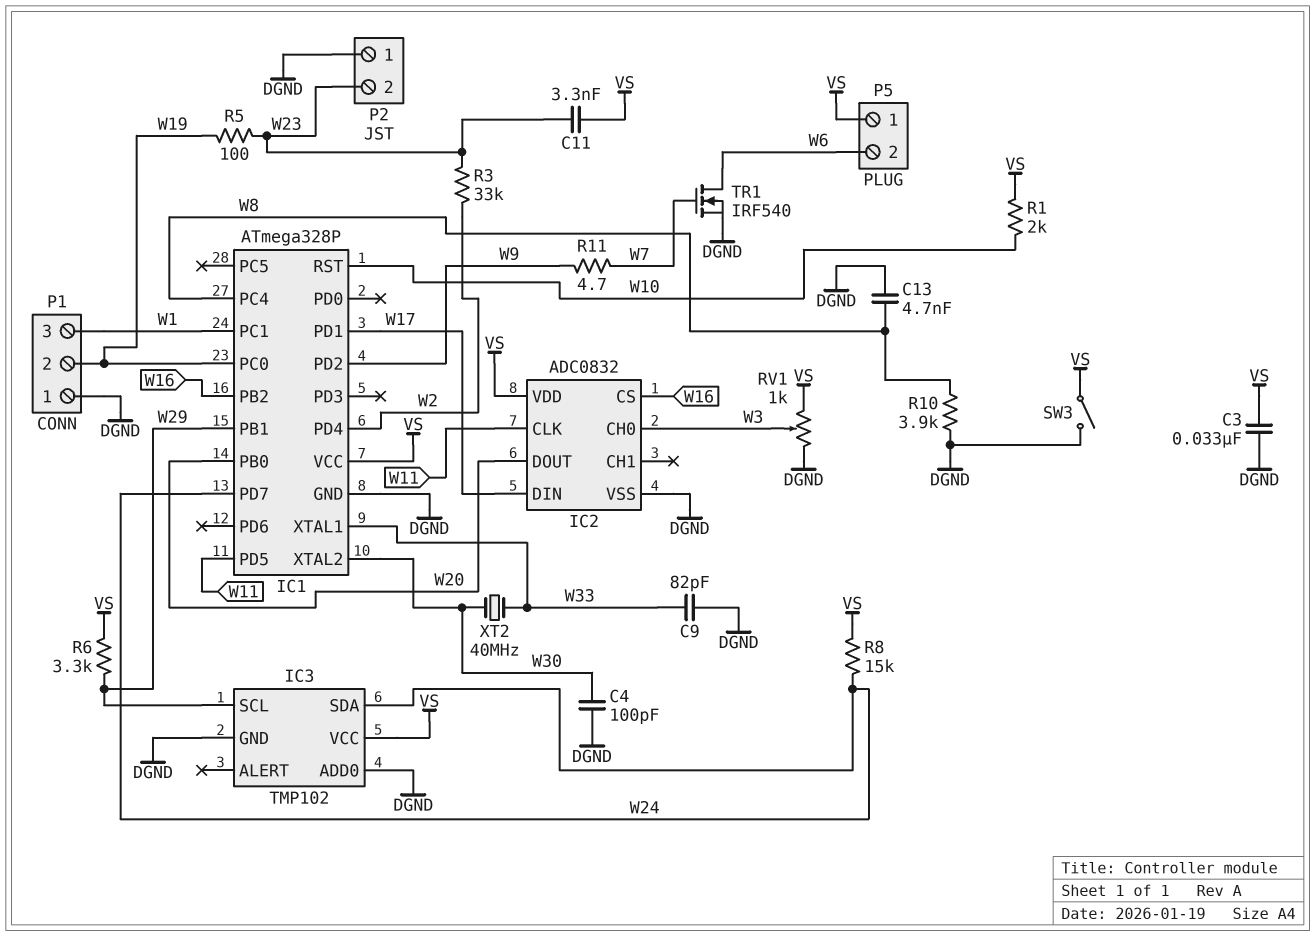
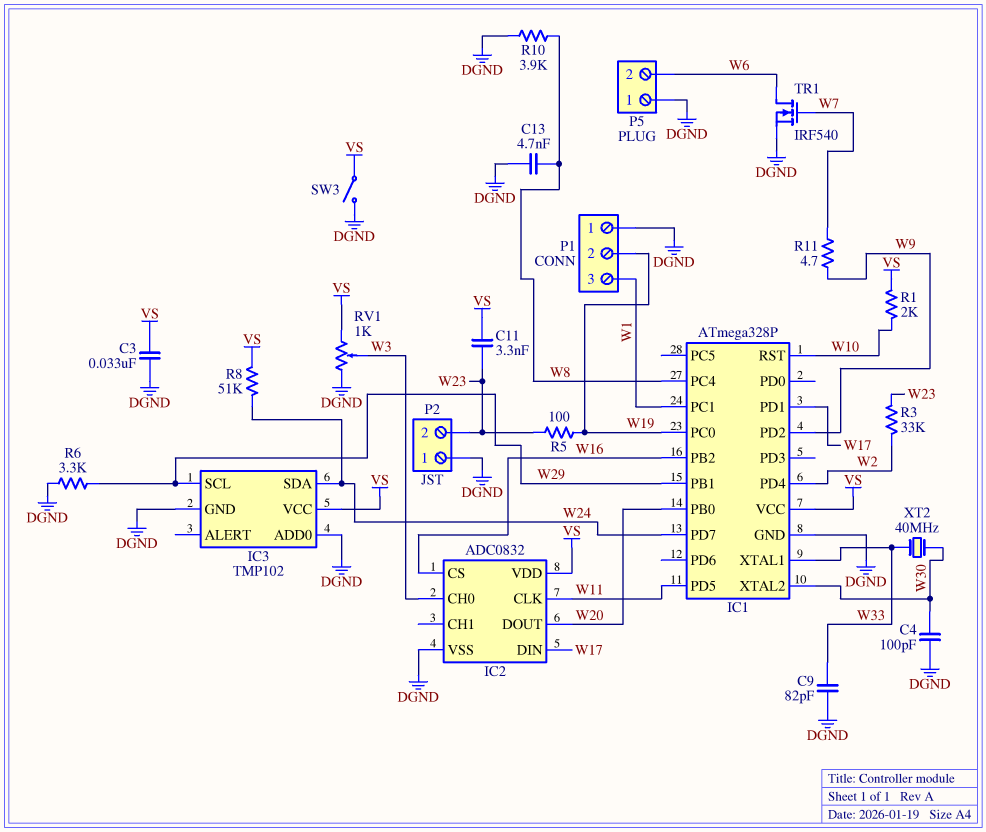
P5 pin 1: VS -> DGND
R6: 3.3k (VS, W29) -> 3.3k (DGND, W29)
R8: 15k (VS, W24) -> 51k (VS, W24)

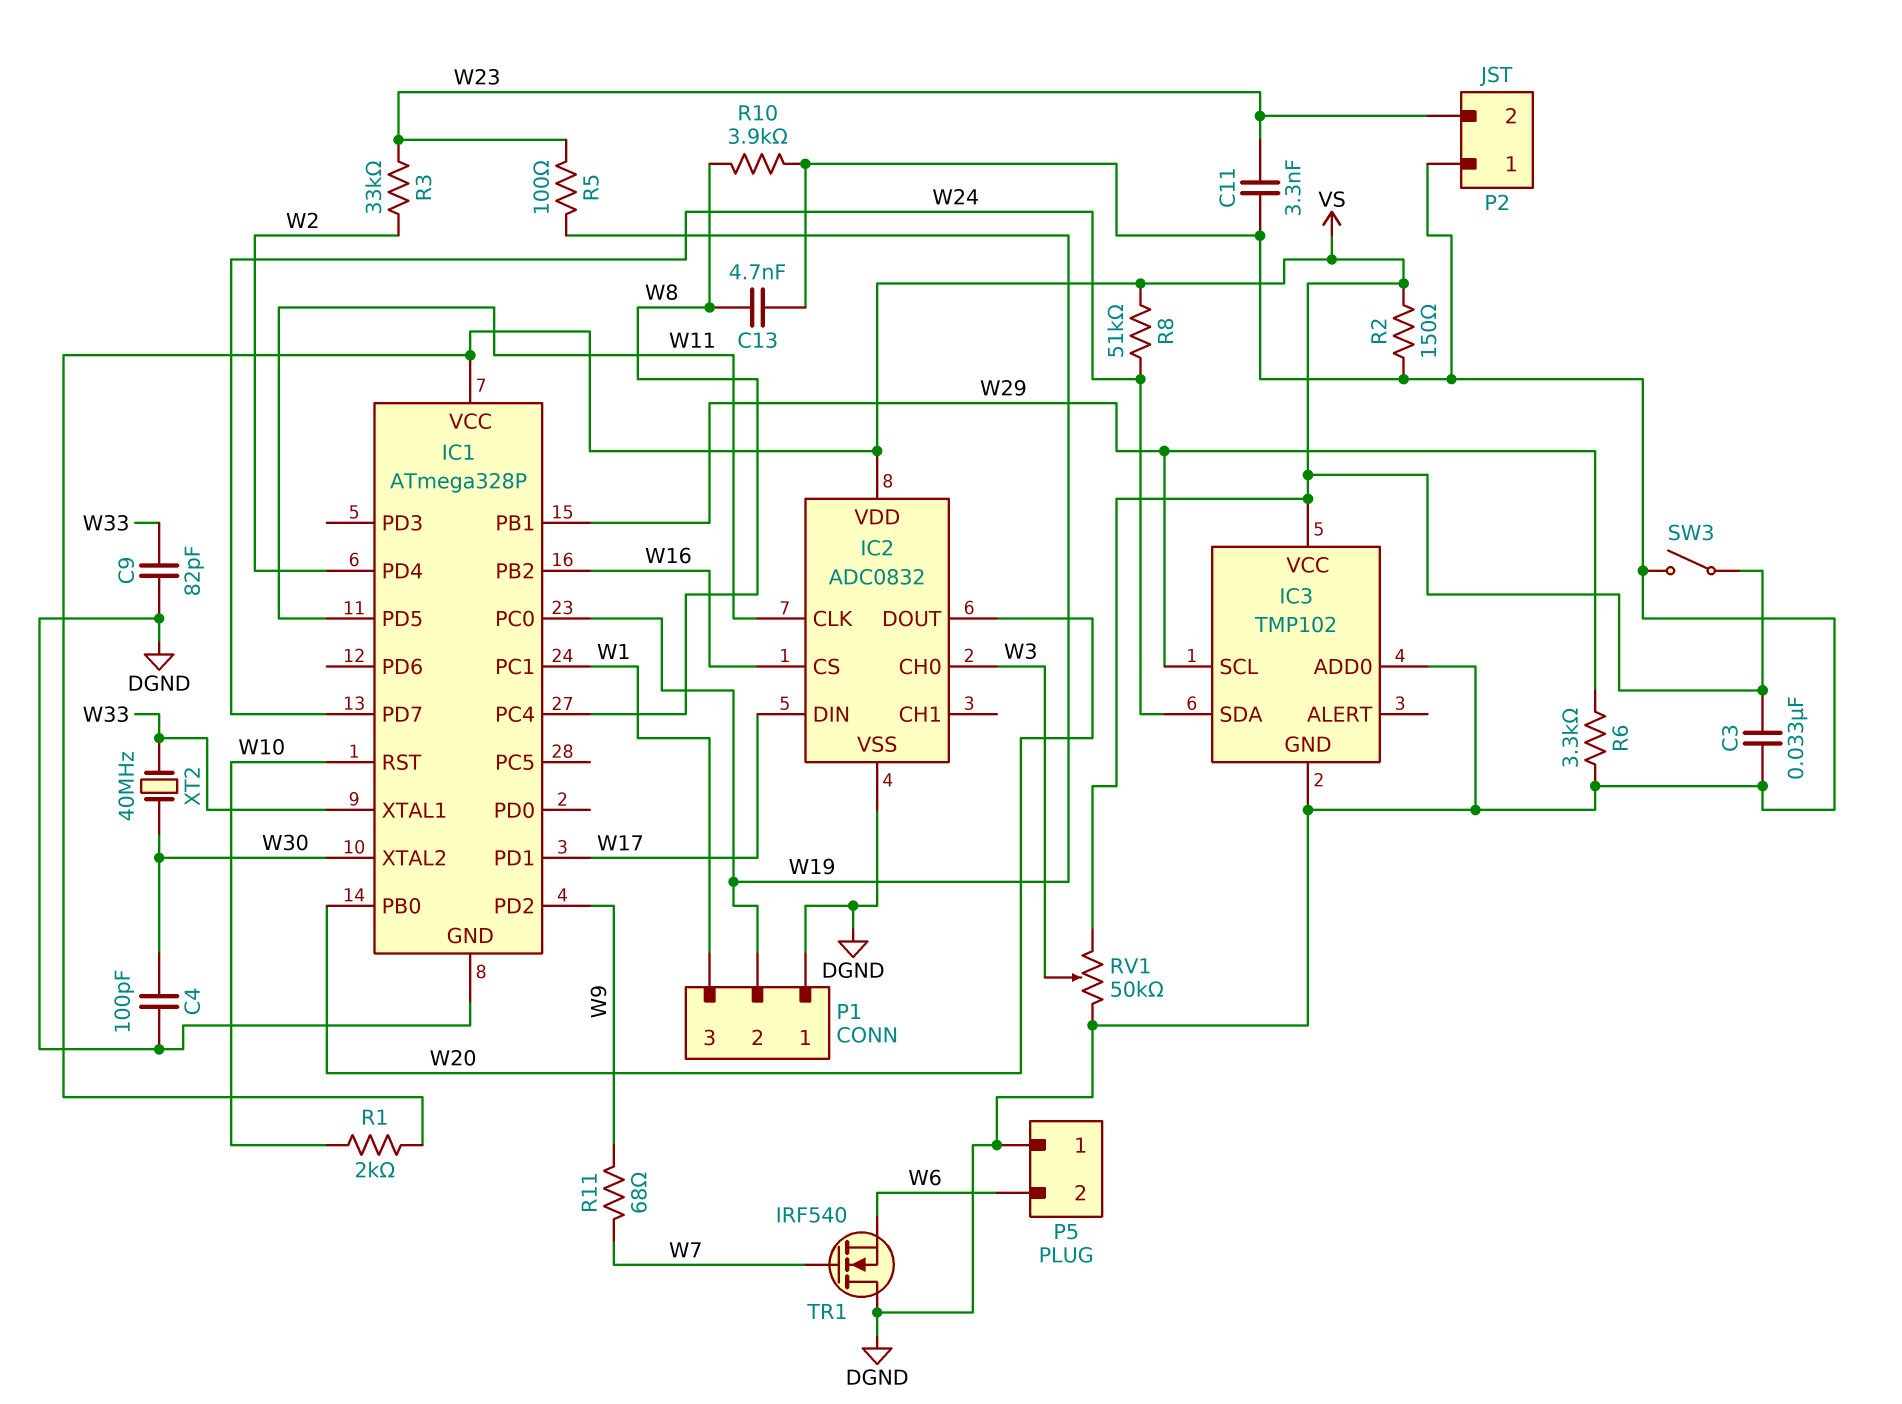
C11: 3.3nF (VS, W23) -> 3.3nF (DGND, W23)
R2: none -> 150 (DGND, VS)
R11: 4.7 (W7, W9) -> 68 (W7, W9)
RV1: 1k (DGND, VS, wiper W3) -> 50k (DGND, VS, wiper W3)
TR1: NMOS IRF540 (G W7, D W6, S DGND) -> NMOS IRF540 (G W7, D DGND, S W6)

